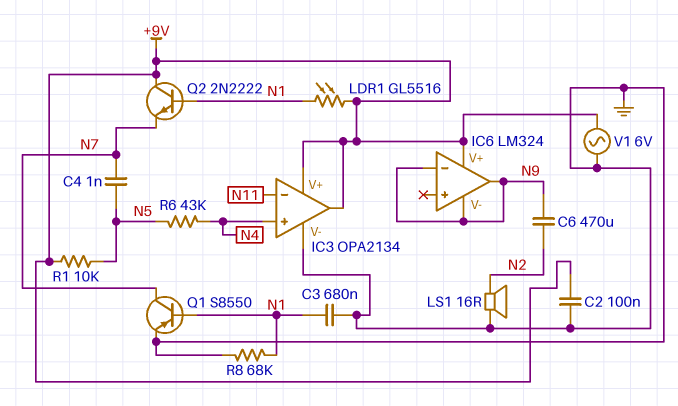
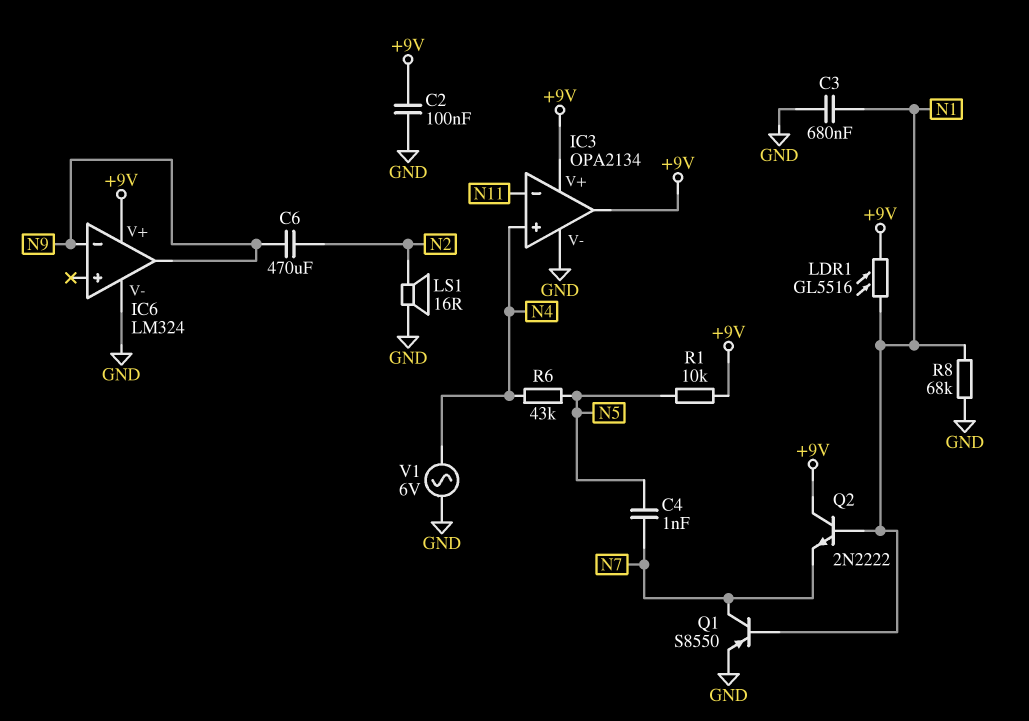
IC6 pin V-: N9 -> GND
V1: AC 6V (+9V, GND) -> AC 6V (GND, N4)

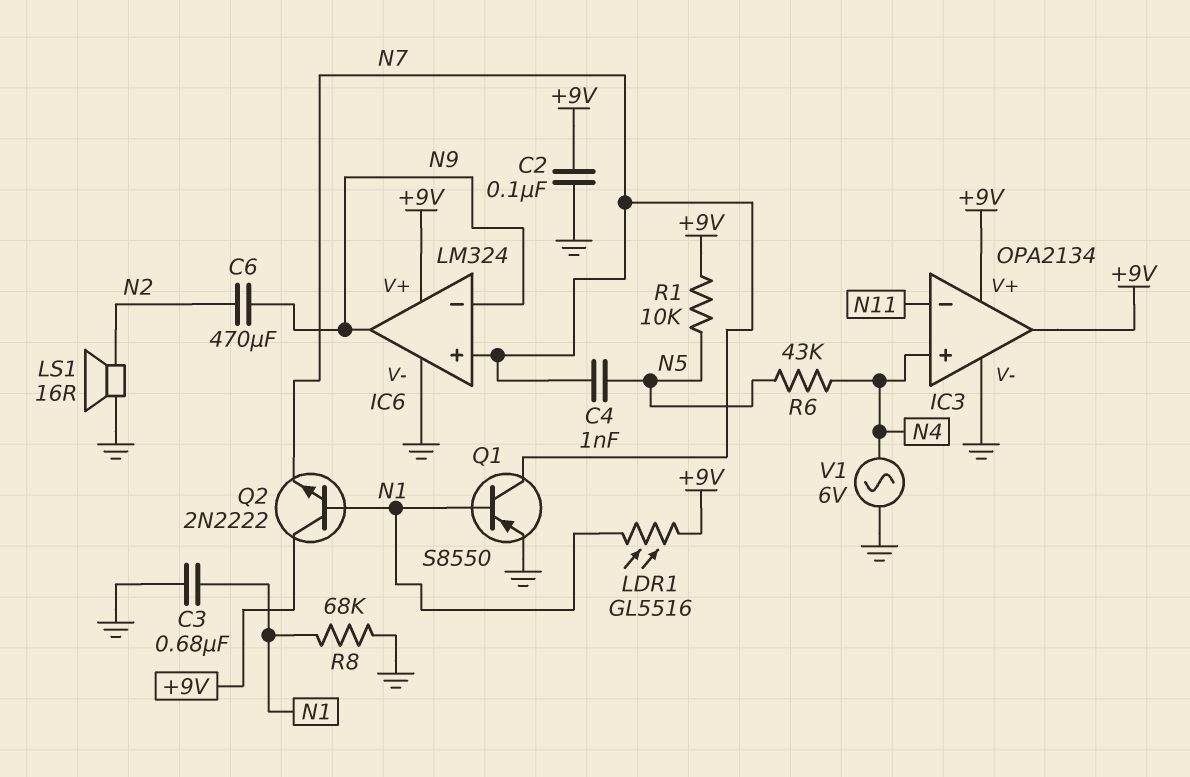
IC6 pin in+: none -> N7

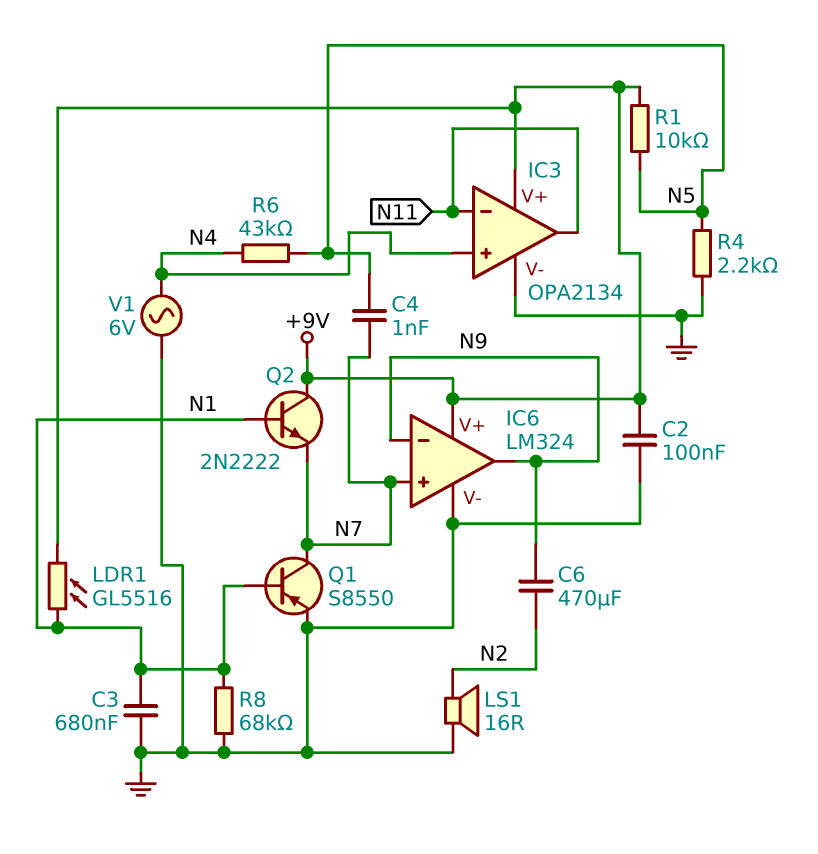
IC3 pin out: +9V -> N11
R4: none -> 2.2k (GND, N5)

